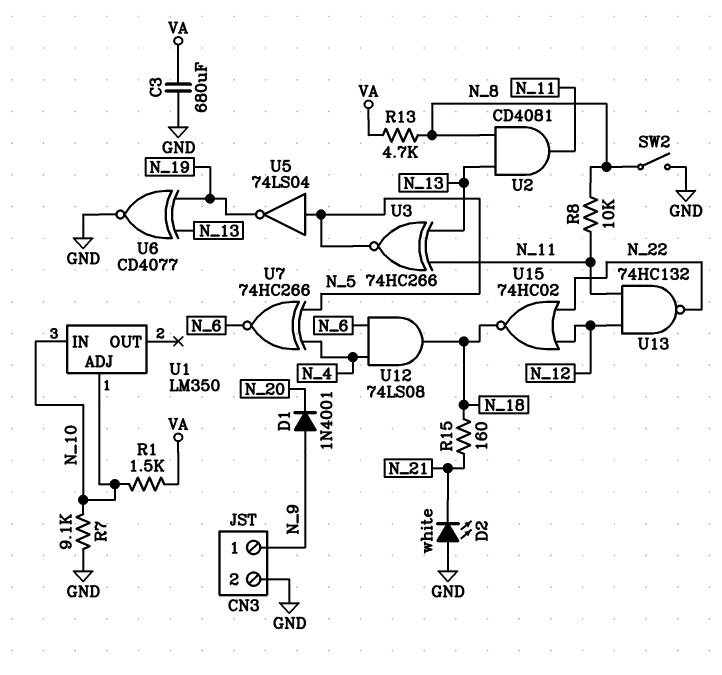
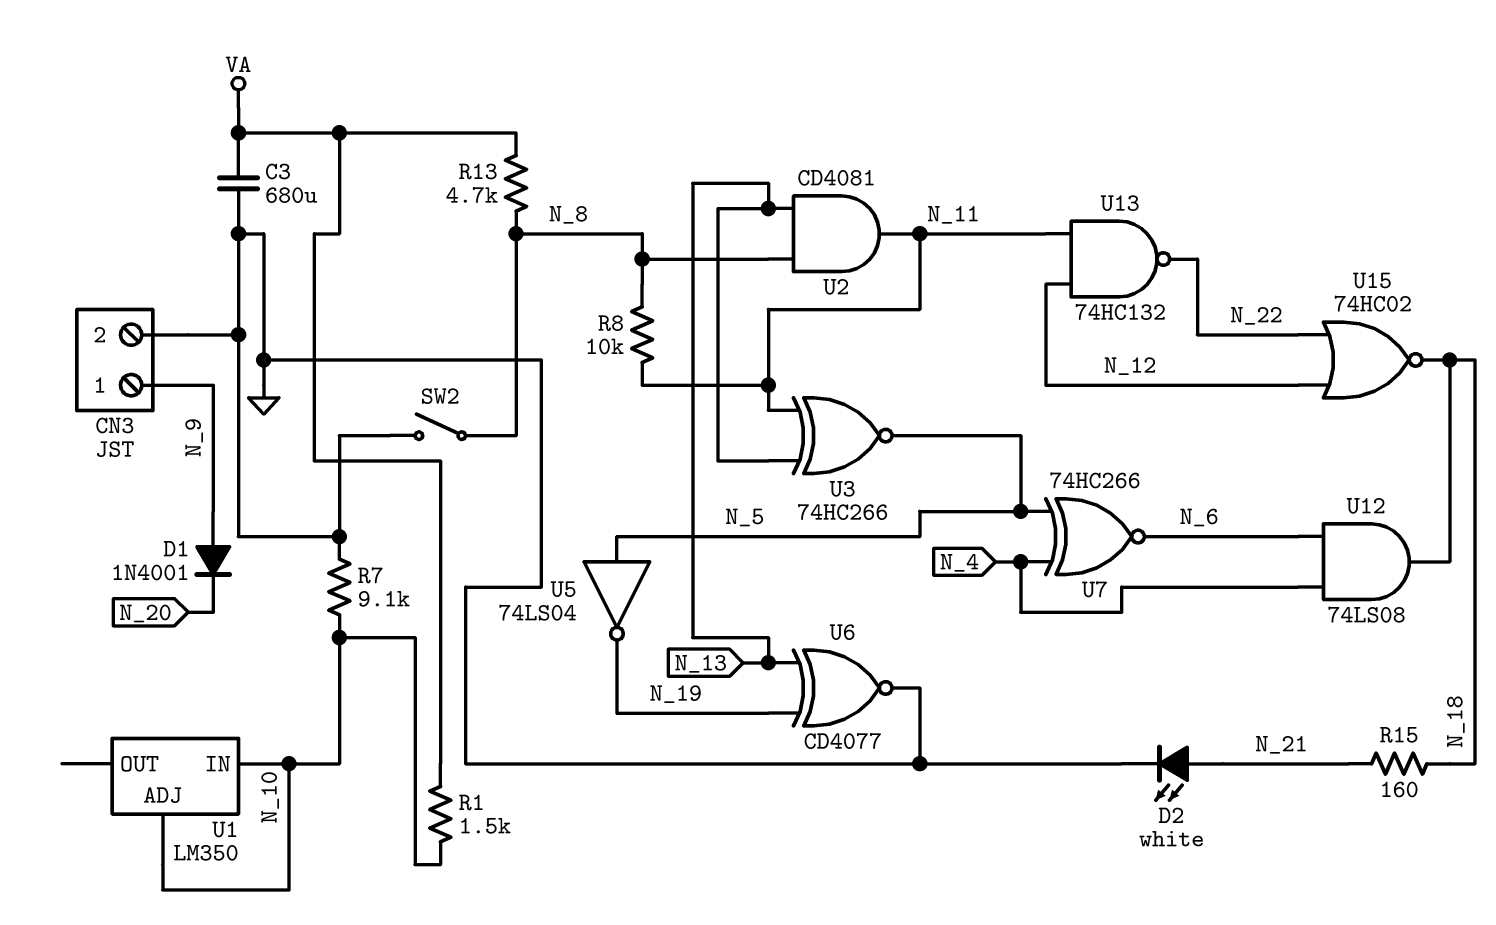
D2: LED white (A GND, K N_21) -> LED white (A N_21, K GND)

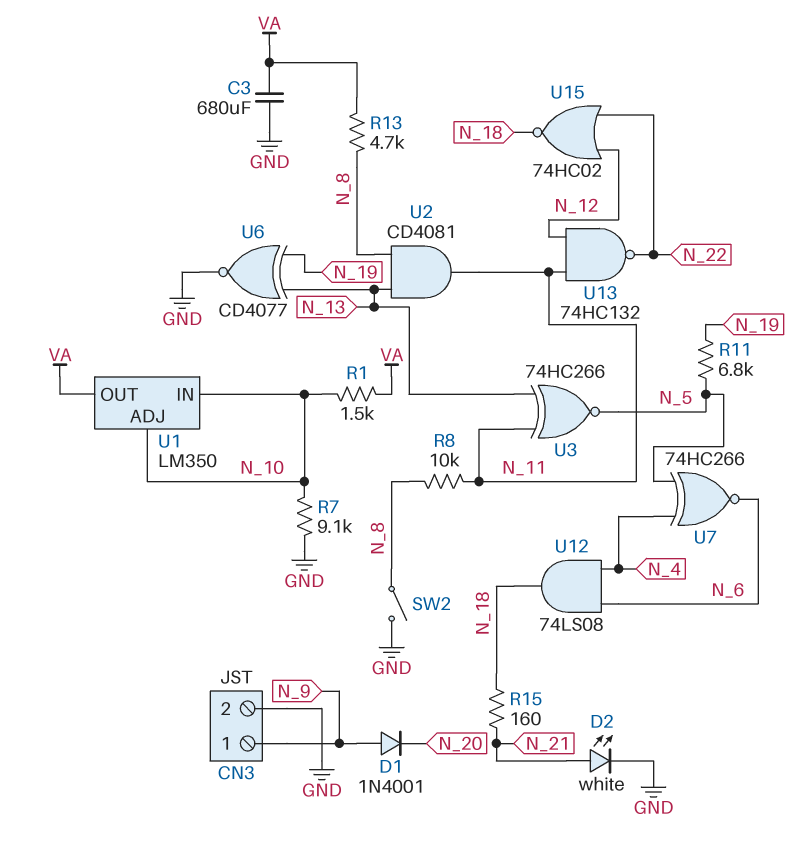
R11: none -> 6.8k (N_5, N_19)
U1 pin OUT: none -> VA
U5: NOT 74LS04 (in N_5, out N_19) -> none

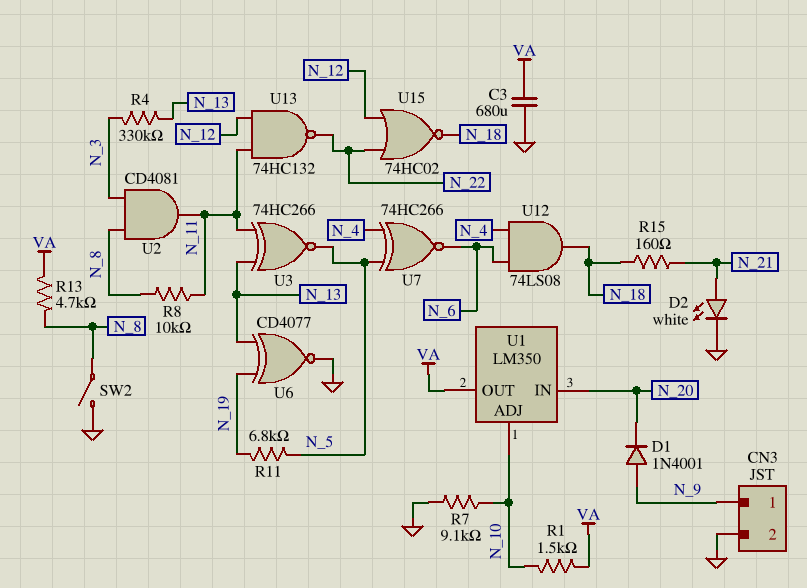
R4: none -> 330k (N_3, N_13)
U1 pin IN: N_10 -> N_20
U2: AND CD4081 (in N_8, in N_13, out N_11) -> AND CD4081 (in N_3, in N_8, out N_11)

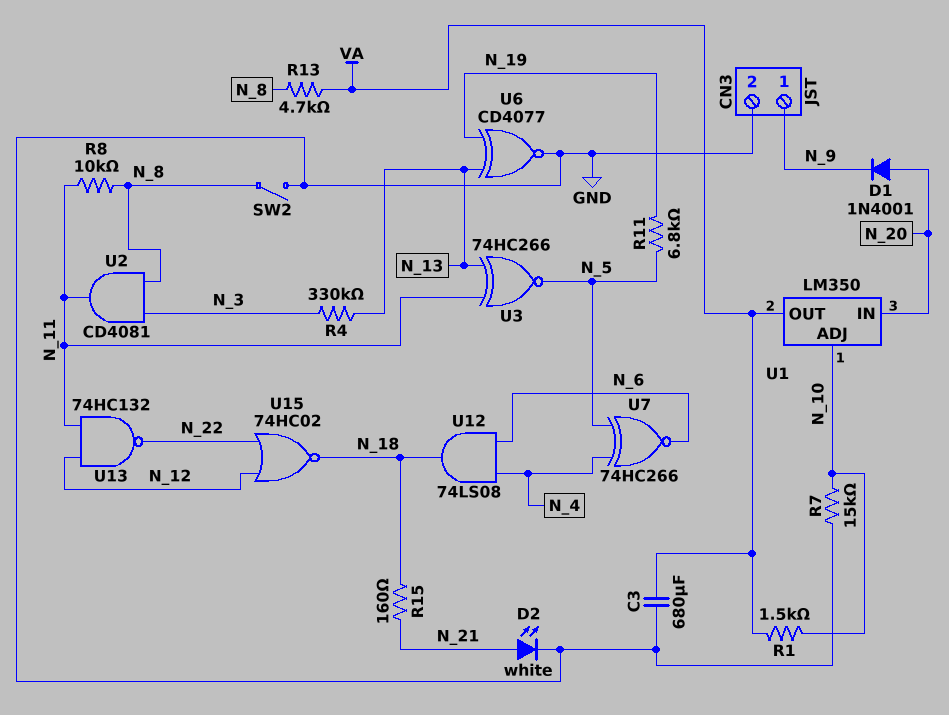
D1: diode 1N4001 (A N_9, K N_20) -> diode 1N4001 (A N_20, K N_9)
R7: 9.1k (GND, N_10) -> 15k (GND, N_10)

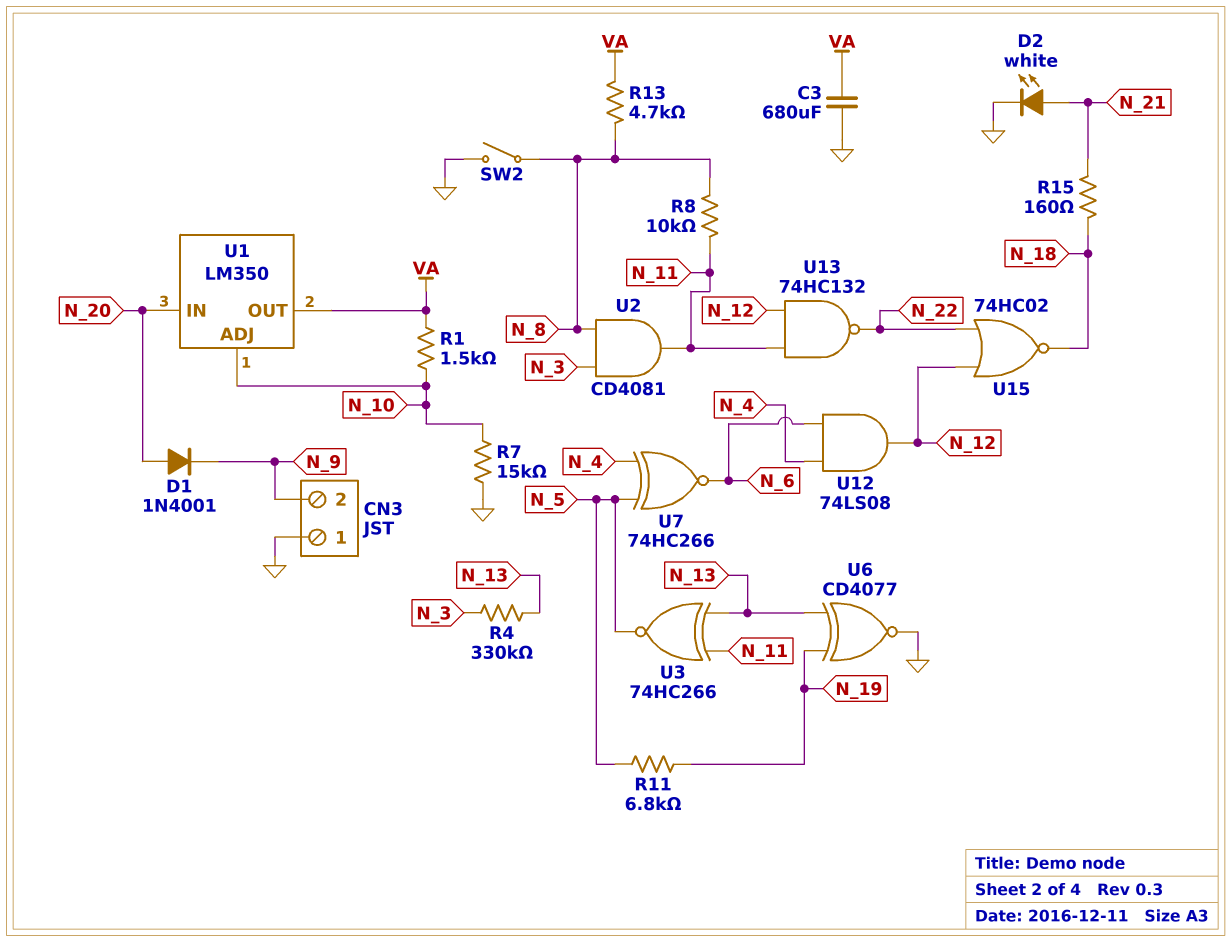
CN3 pin 1: N_9 -> GND
CN3 pin 2: GND -> N_9
U12: AND 74LS08 (in N_4, in N_6, out N_18) -> AND 74LS08 (in N_4, in N_6, out N_12)

